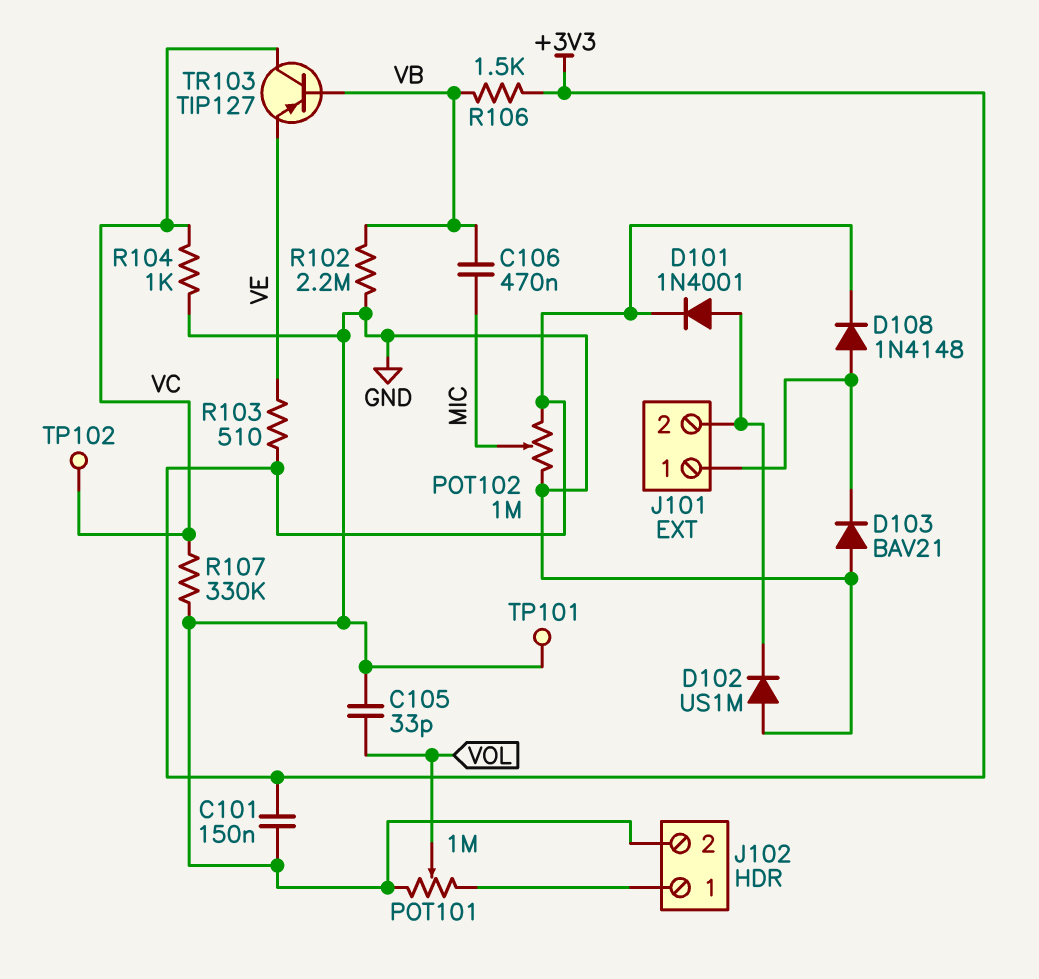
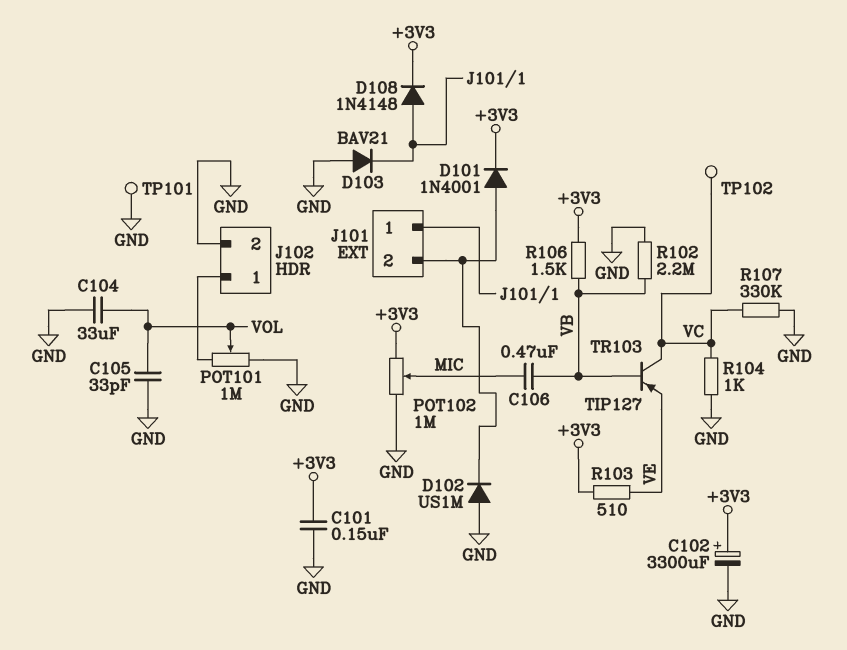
C102: none -> 3300uF (plus +3V3, minus GND)
C104: none -> 33uF (GND, VOL)

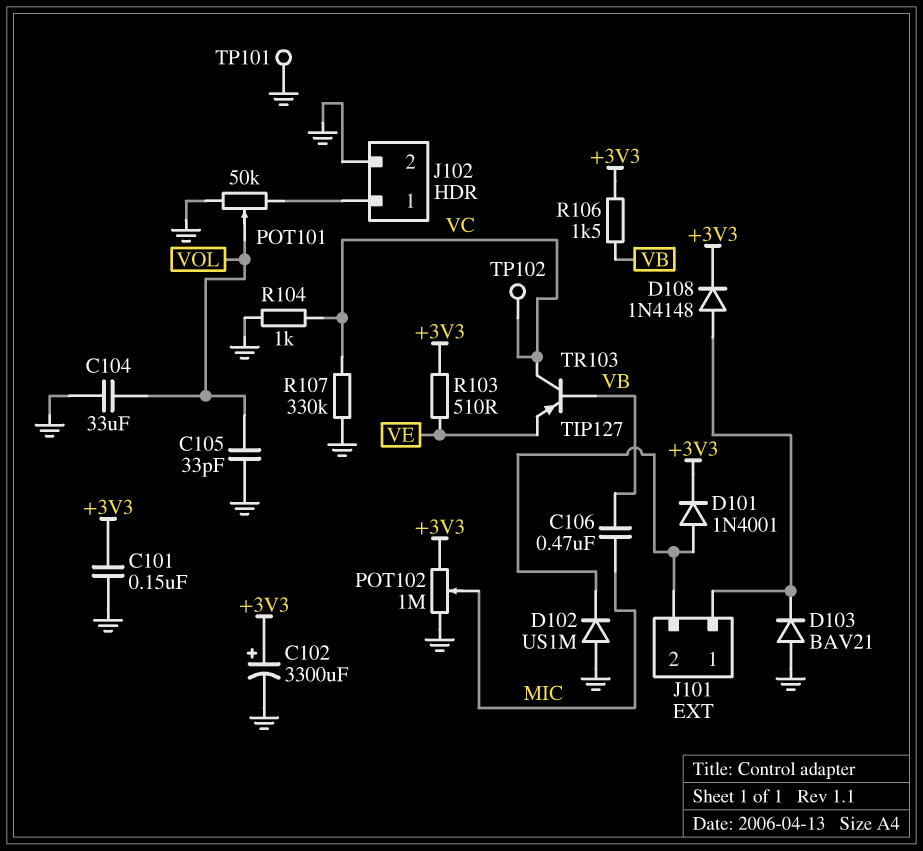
POT101: 1M (GND, J102/1, wiper VOL) -> 50k (GND, J102/1, wiper VOL)
R102: 2.2M (GND, VB) -> none

